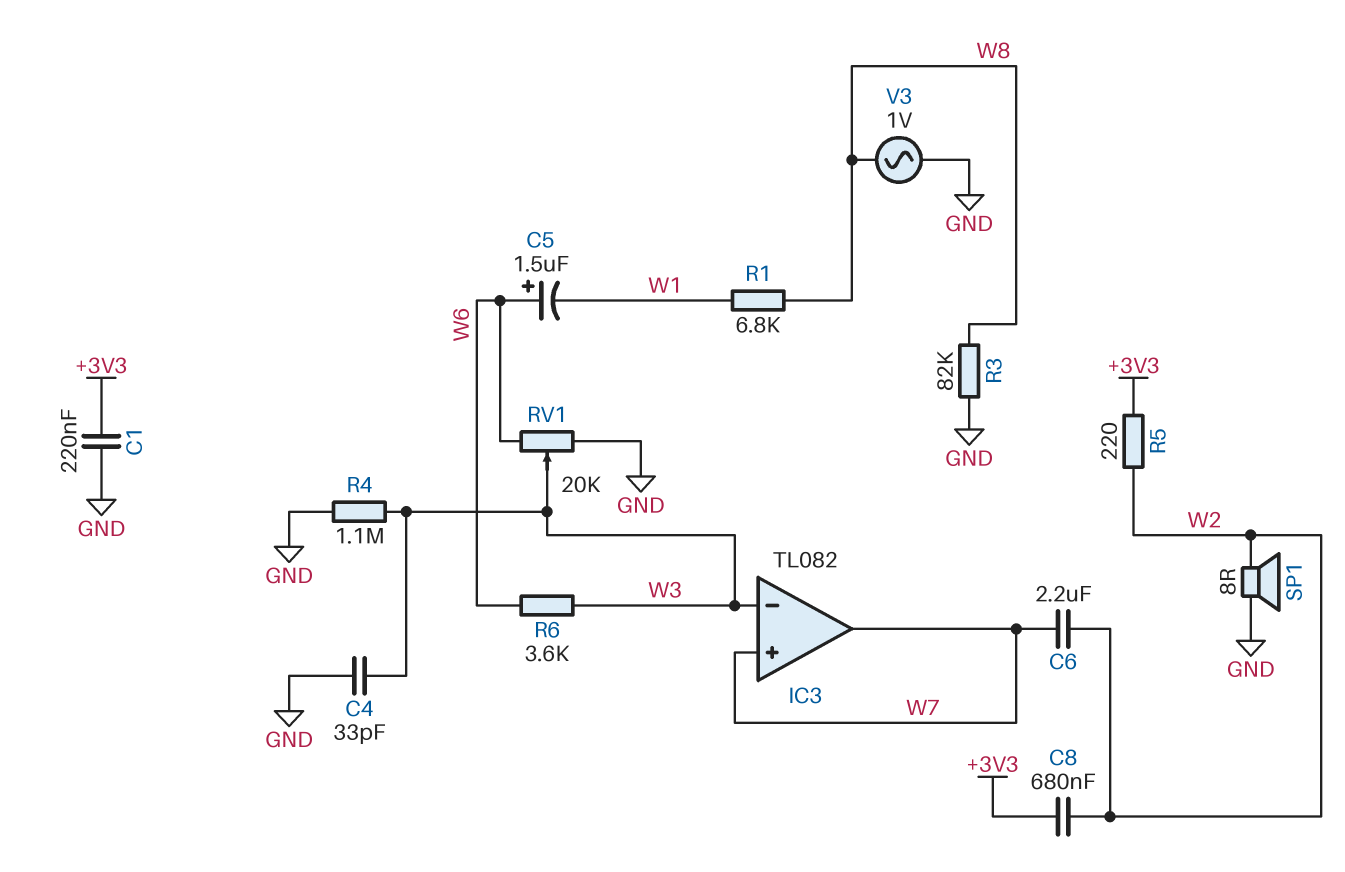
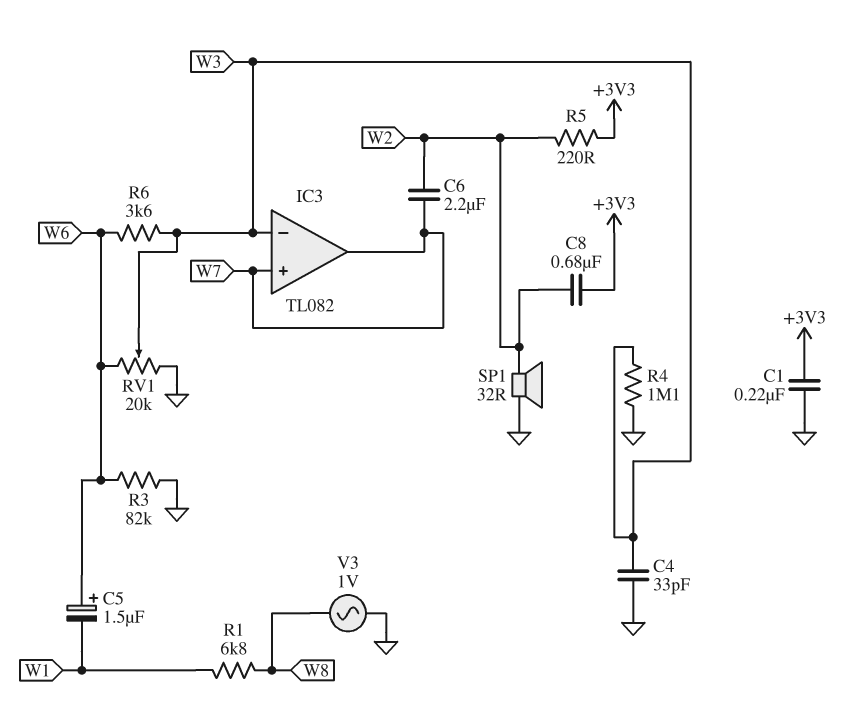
R3: 82k (GND, W8) -> 82k (GND, W6)
SP1: speaker 8R (GND, W2) -> speaker 32R (GND, W2)

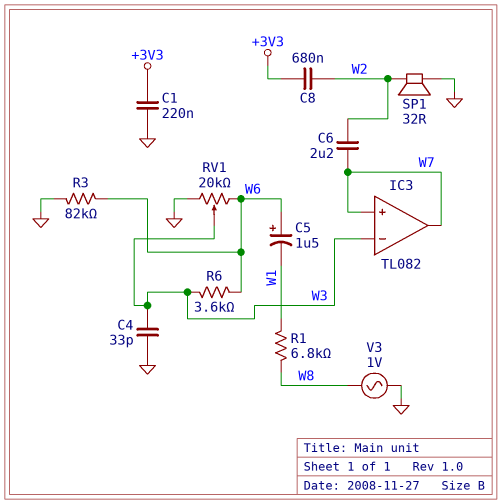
R4: 1.1M (GND, W3) -> none
R5: 220 (+3V3, W2) -> none

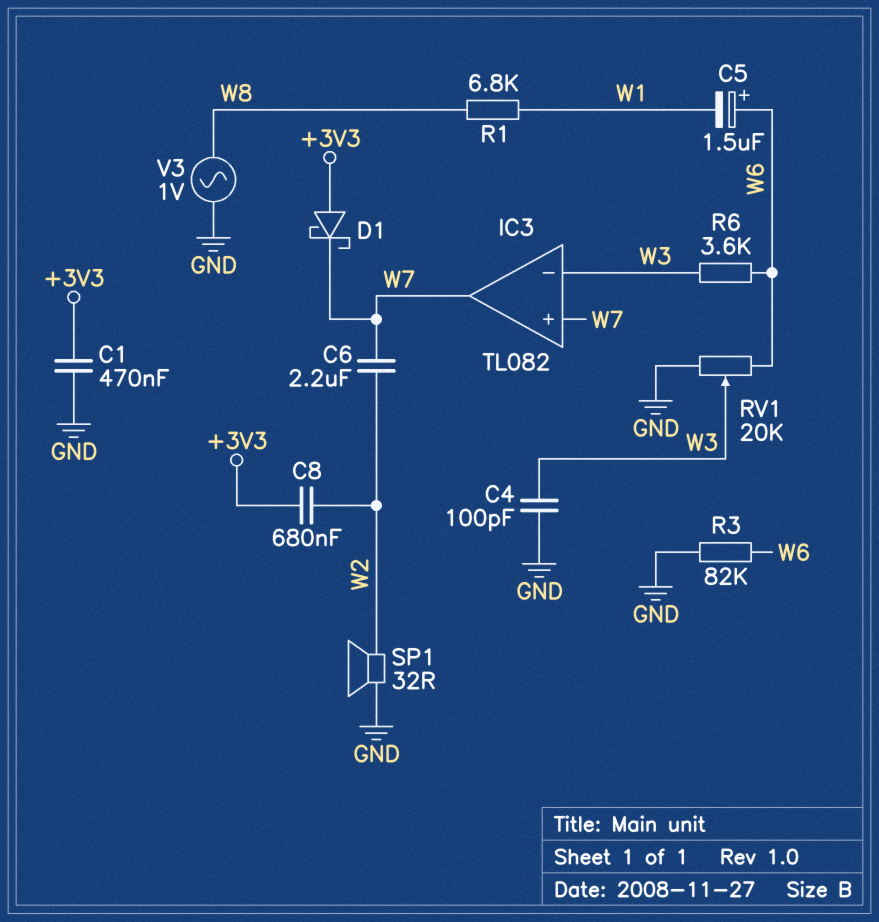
C1: 220nF (+3V3, GND) -> 470nF (+3V3, GND)
C4: 33pF (GND, W3) -> 100pF (GND, W3)
D1: none -> schottky (A +3V3, K W7)

